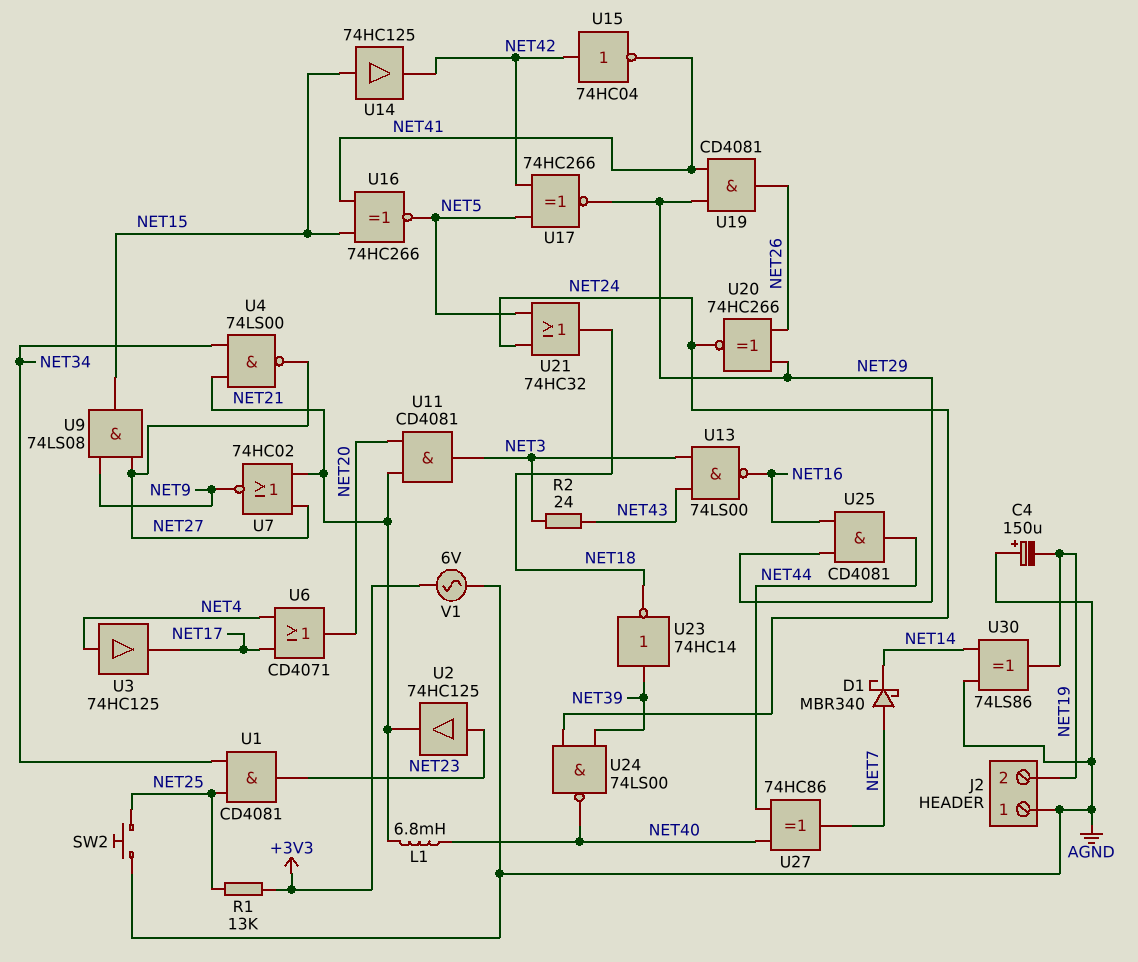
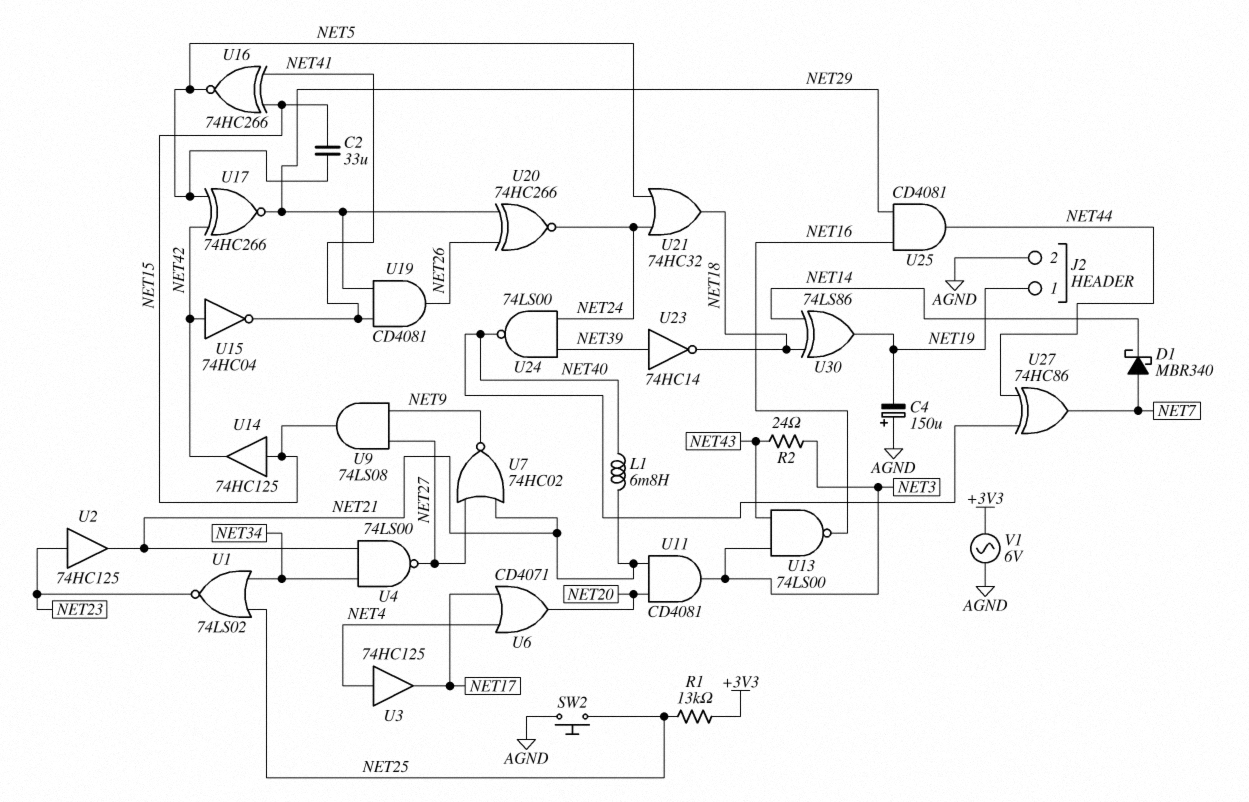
C2: none -> 33uF (NET5, NET15)
J2 pin 1: AGND -> NET19
J2 pin 2: NET19 -> AGND
U1: AND CD4081 (in NET25, in NET34, out NET23) -> NOR 74LS02 (in NET25, in NET34, out NET23)
U30: XOR 74LS86 (in AGND, in NET14, out NET19) -> XOR 74LS86 (in NET14, in NET18, out NET19)

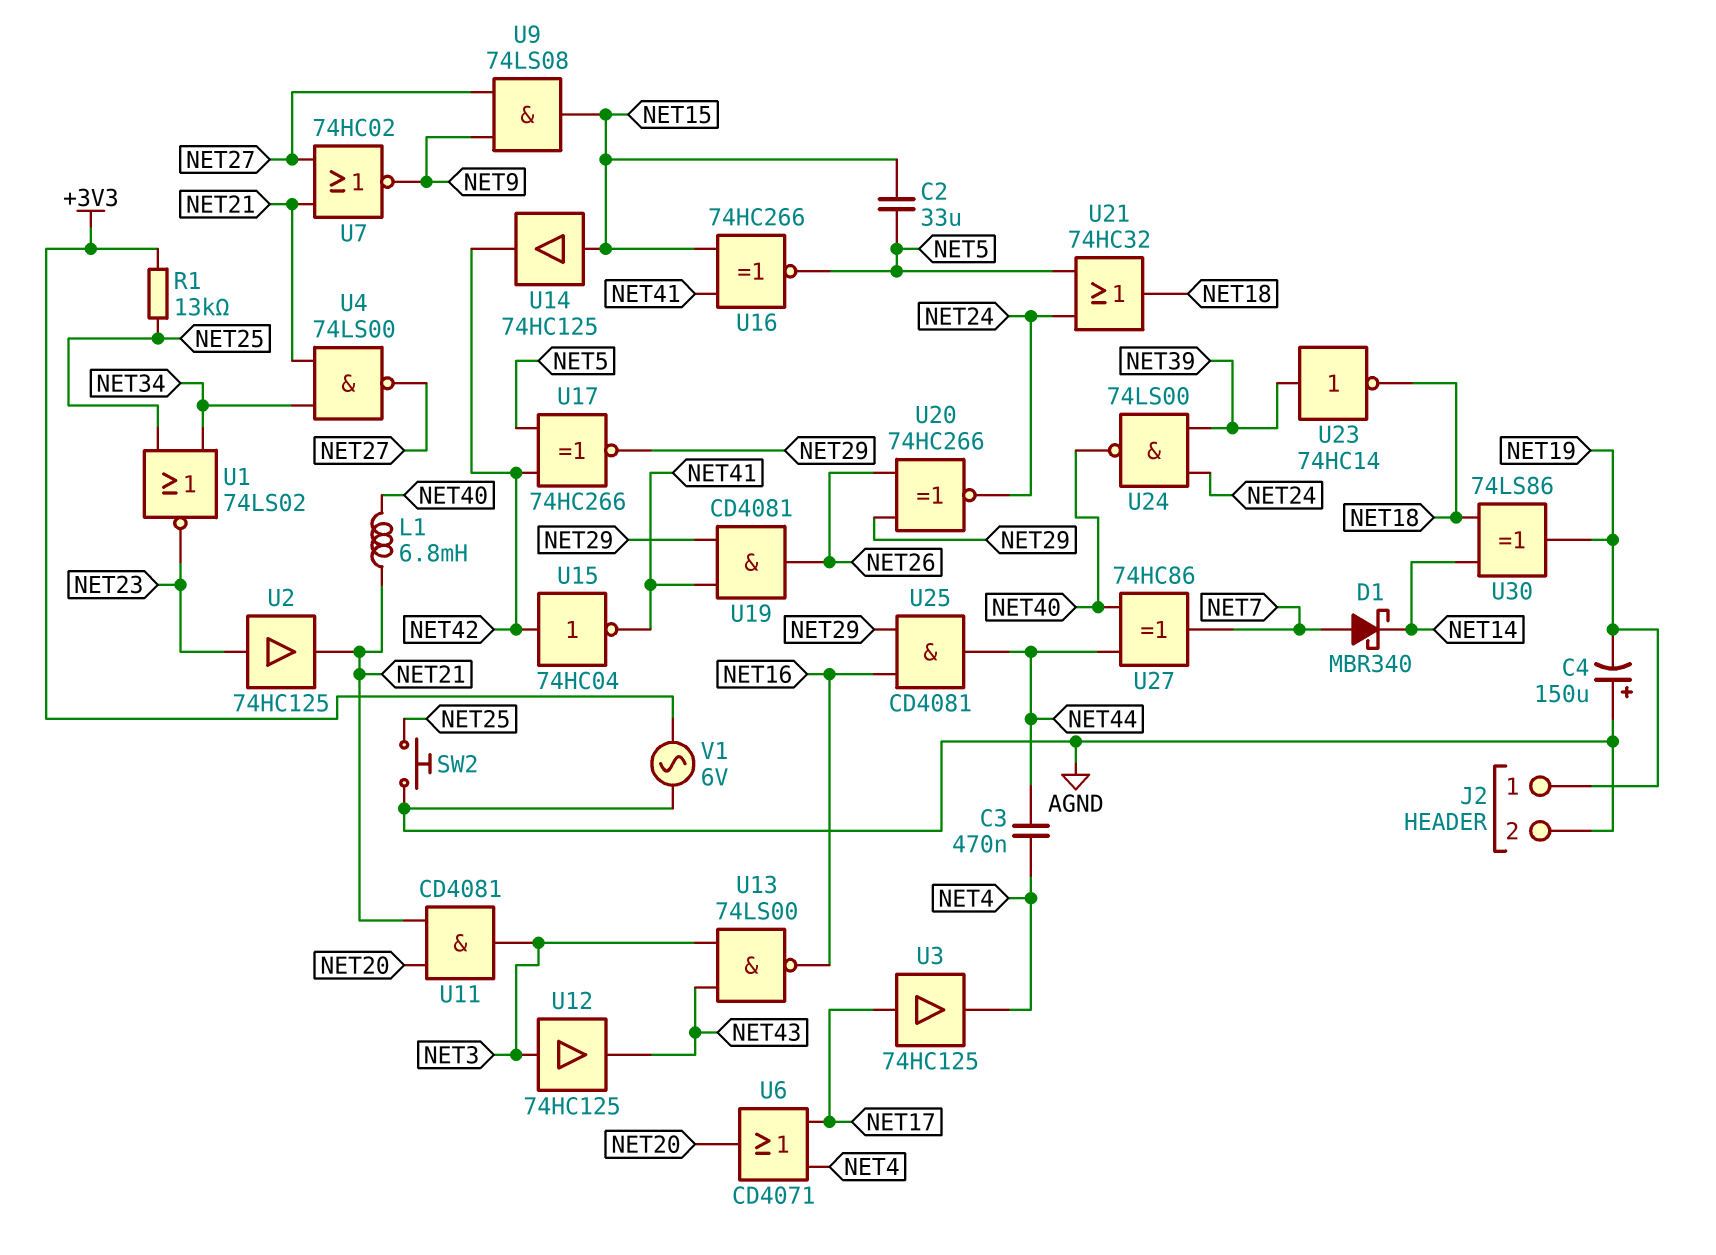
C3: none -> 470nF (NET4, NET44)
R2: 24 (NET3, NET43) -> none
U3: buffer 74HC125 (in NET4, out NET17) -> buffer 74HC125 (in NET17, out NET4)
U12: none -> buffer 74HC125 (in NET3, out NET43)

